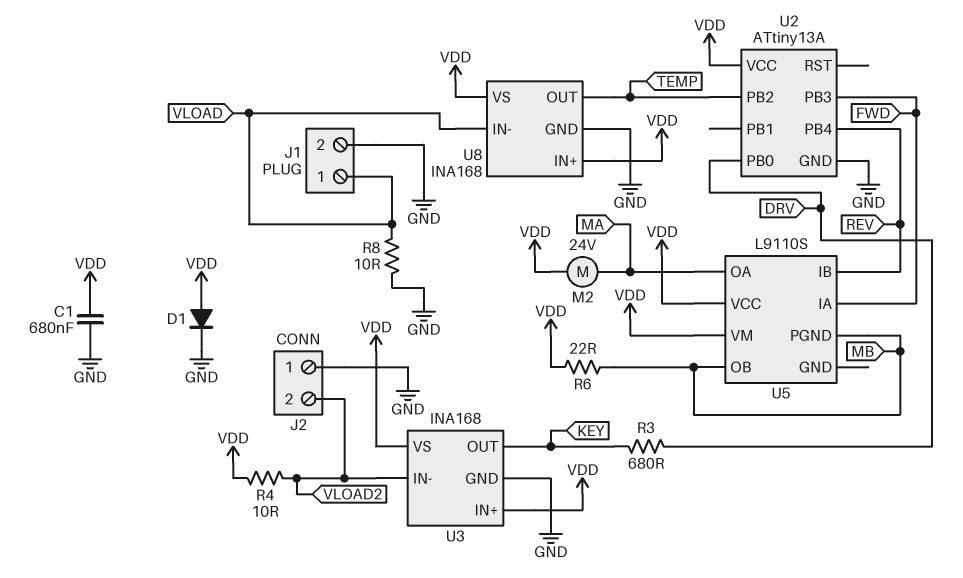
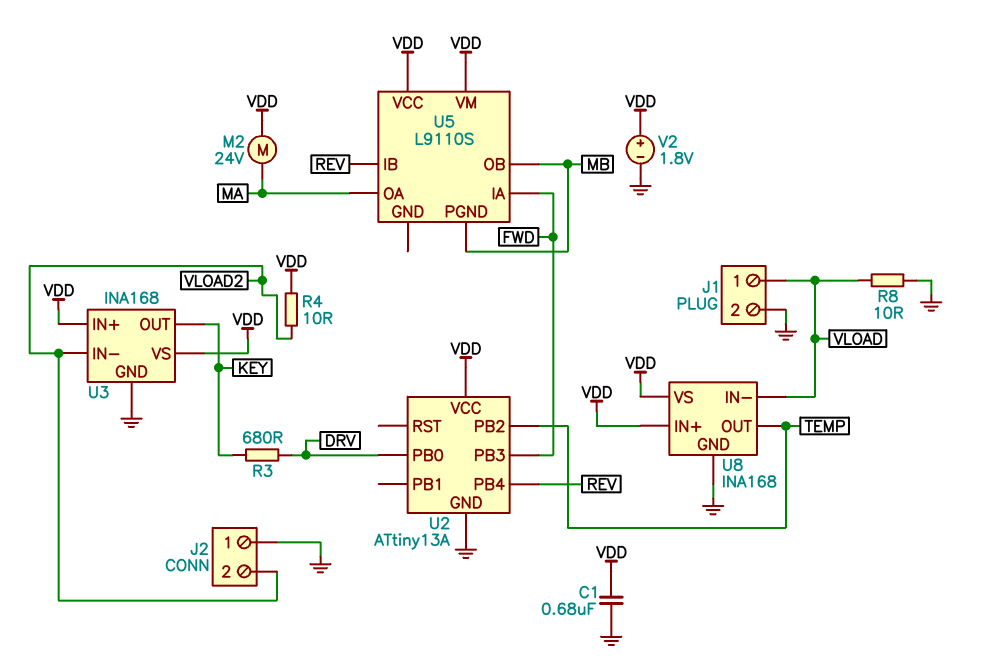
D1: diode (A VDD, K GND) -> none
R6: 22 (MB, VDD) -> none
V2: none -> 1.8V (plus VDD, minus GND)

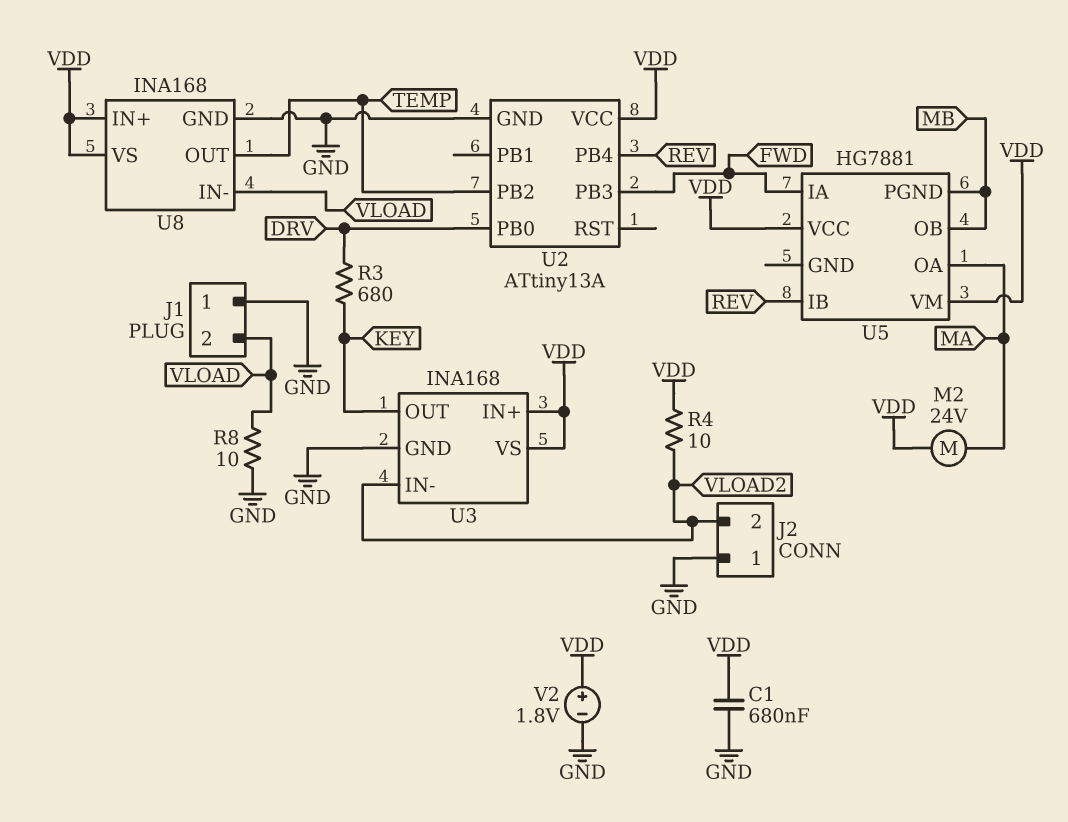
J1 pin 1: VLOAD -> GND
J1 pin 2: GND -> VLOAD
U5: L9110S -> HG7881

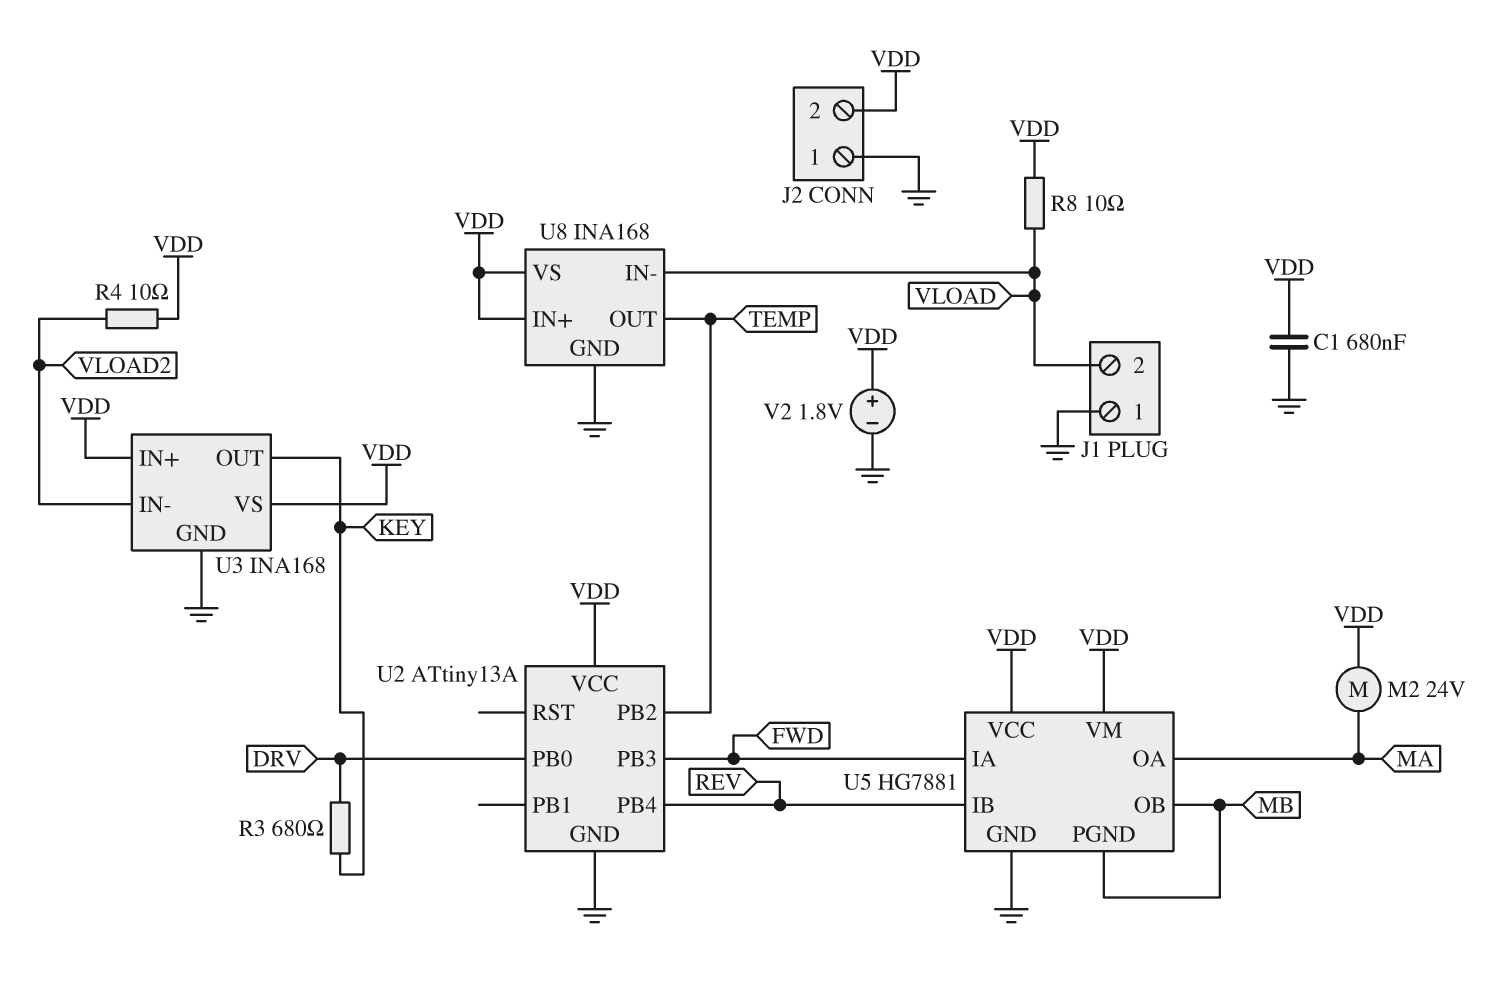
J2 pin 2: VLOAD2 -> VDD
R8: 10 (GND, VLOAD) -> 10 (VDD, VLOAD)
U5 pin GND: none -> GND

